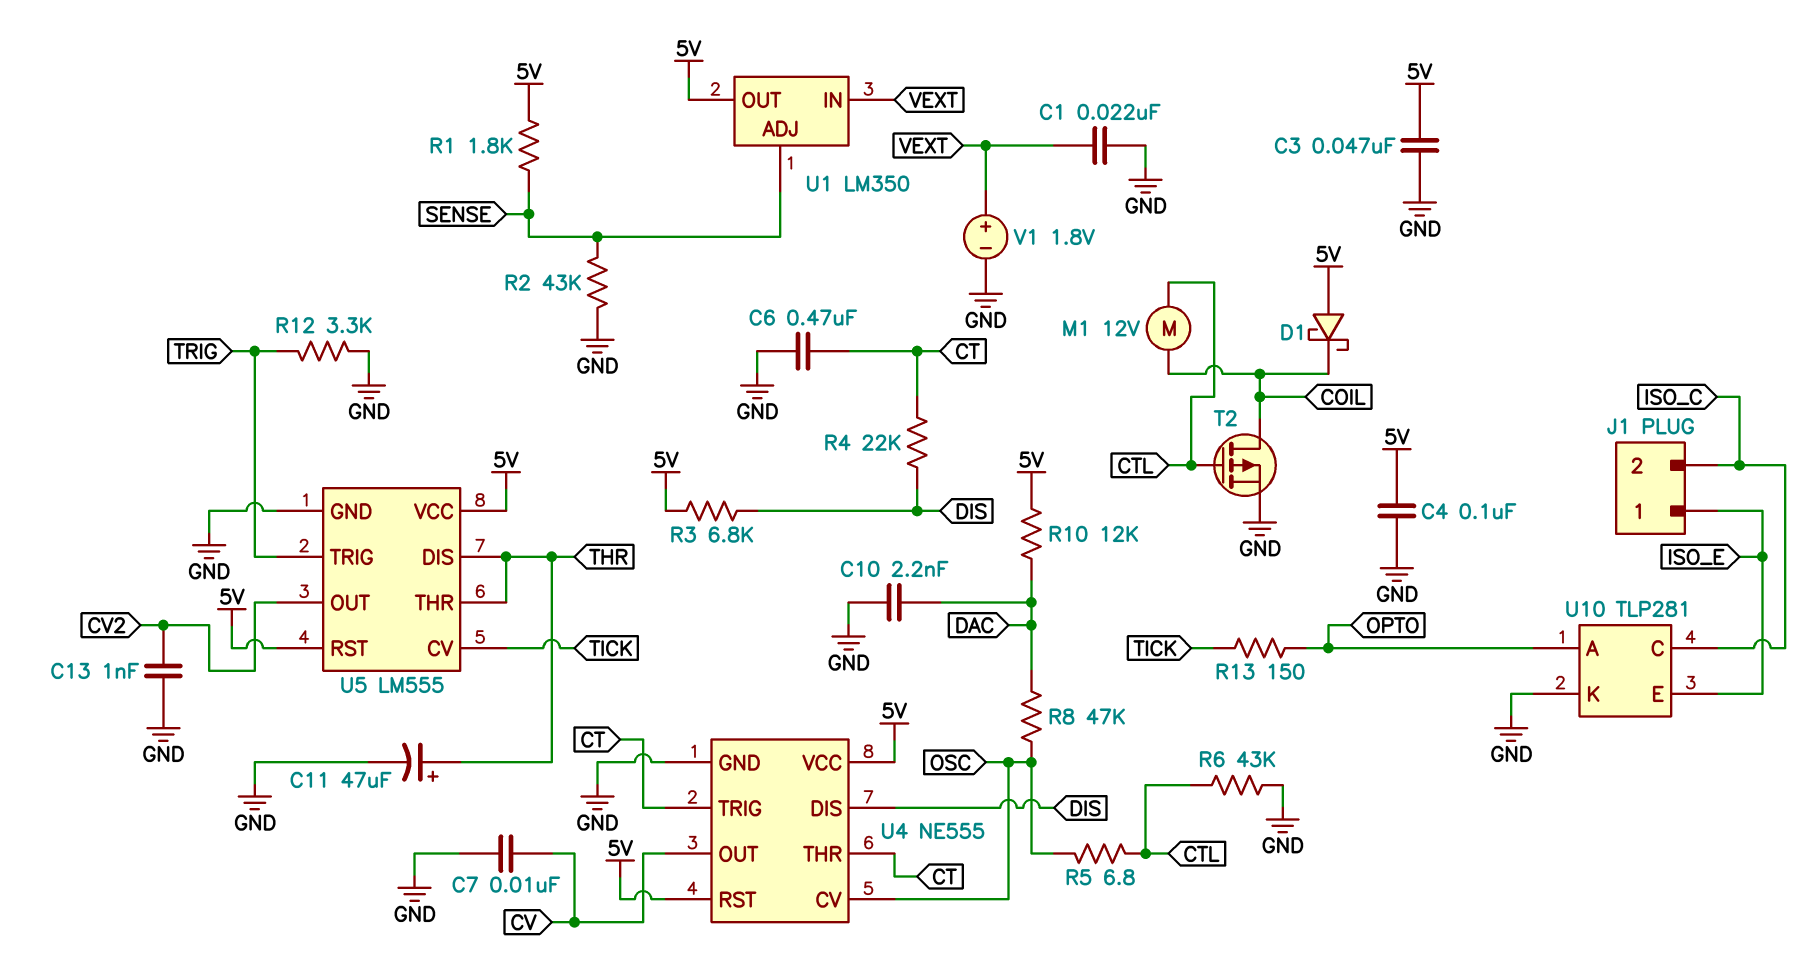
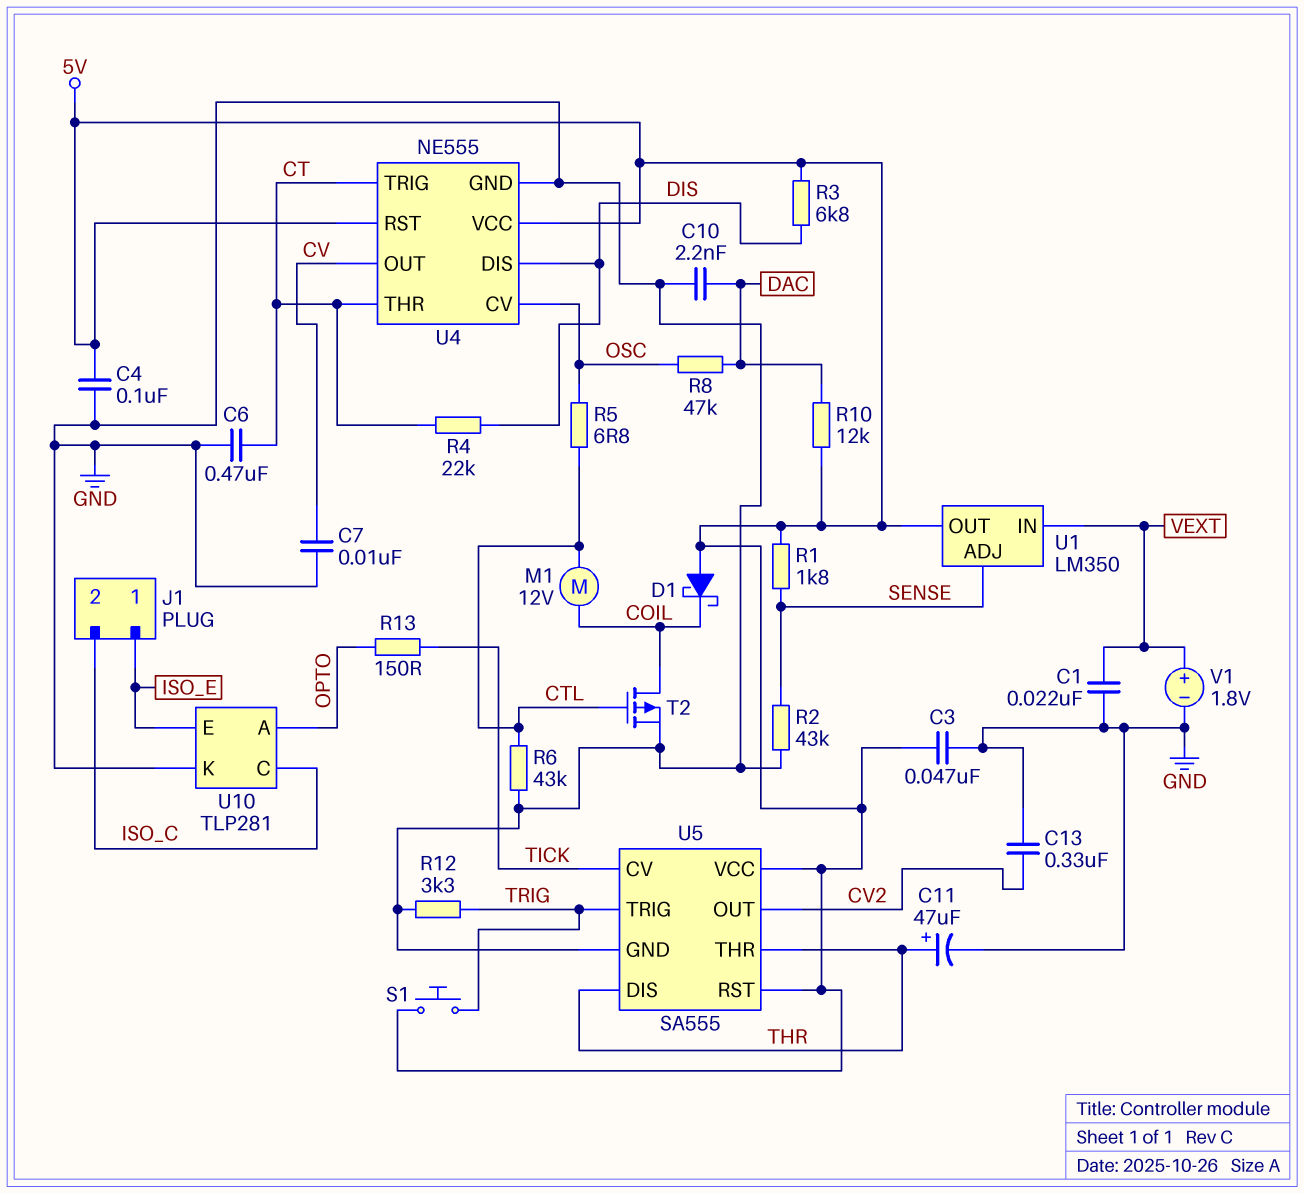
C13: 1nF (CV2, GND) -> 330nF (CV2, GND)
S1: none -> button (5V, TRIG)
U5: LM555 -> SA555

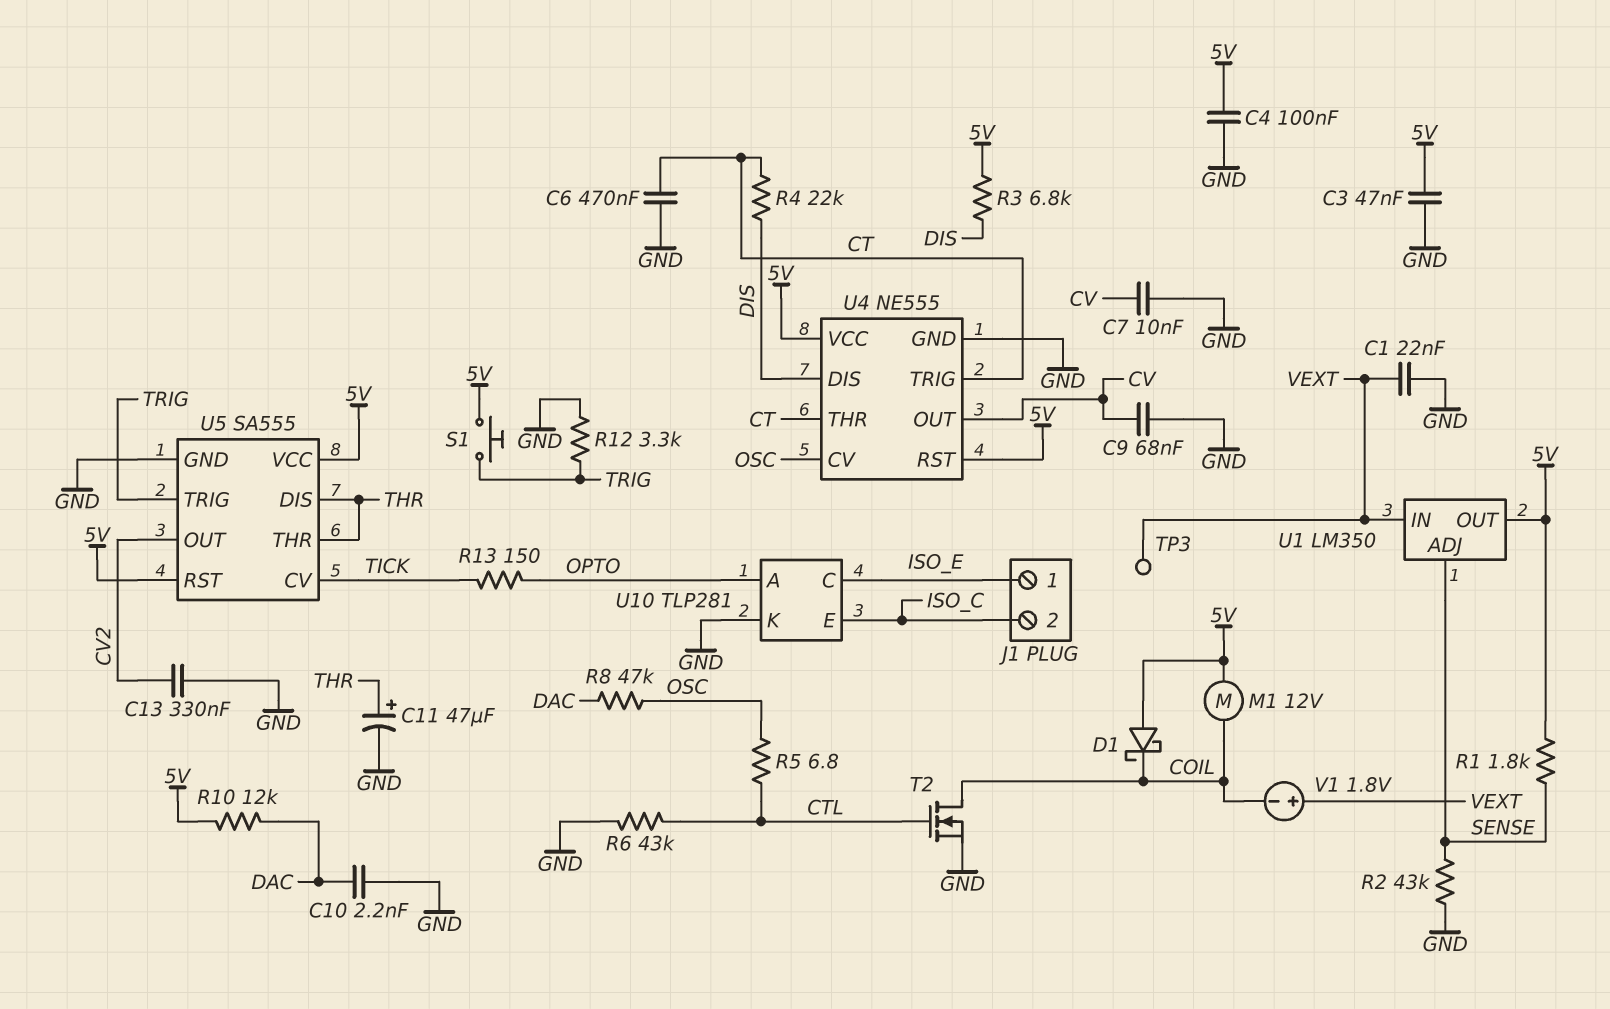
C9: none -> 68nF (CV, GND)
M1: motor 12V (COIL, CTL) -> motor 12V (5V, COIL)
T2: PMOS (G CTL, D COIL, S GND) -> NMOS (G CTL, D COIL, S GND)
TP3: none -> test point (VEXT)
U10 pin C: ISO_C -> ISO_E
U10 pin E: ISO_E -> ISO_C
V1: 1.8V (plus VEXT, minus GND) -> 1.8V (plus VEXT, minus COIL)

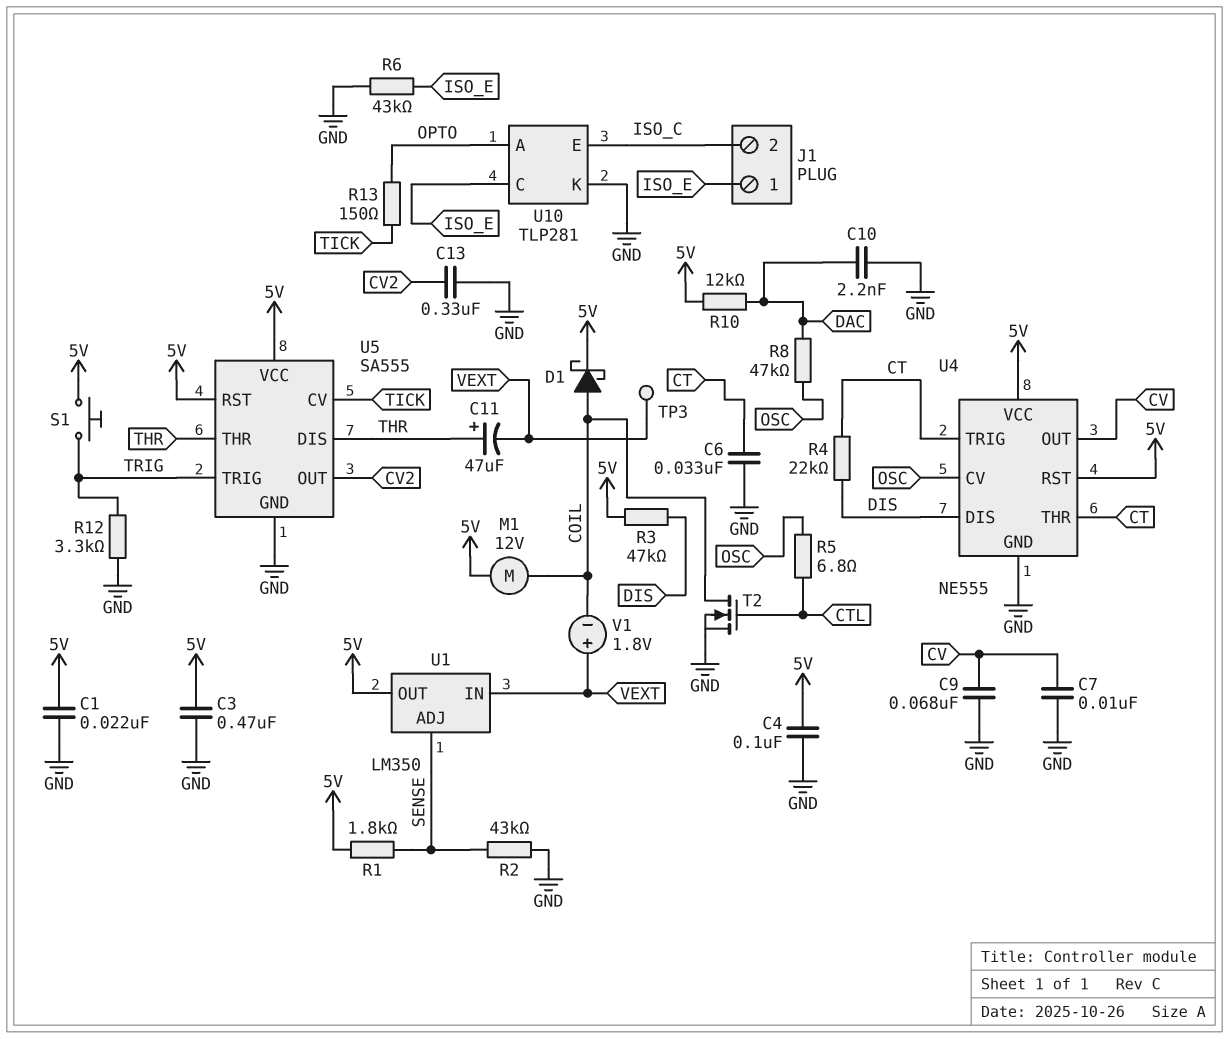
C1: 22nF (GND, VEXT) -> 22nF (5V, GND)
C3: 47nF (5V, GND) -> 470nF (5V, GND)
C6: 470nF (CT, GND) -> 33nF (CT, GND)
C11: 47uF (plus THR, minus GND) -> 47uF (plus THR, minus VEXT)
D1: schottky (A 5V, K COIL) -> schottky (A COIL, K 5V)
R3: 6.8k (5V, DIS) -> 47k (5V, DIS)
R6: 43k (CTL, GND) -> 43k (GND, ISO_E)

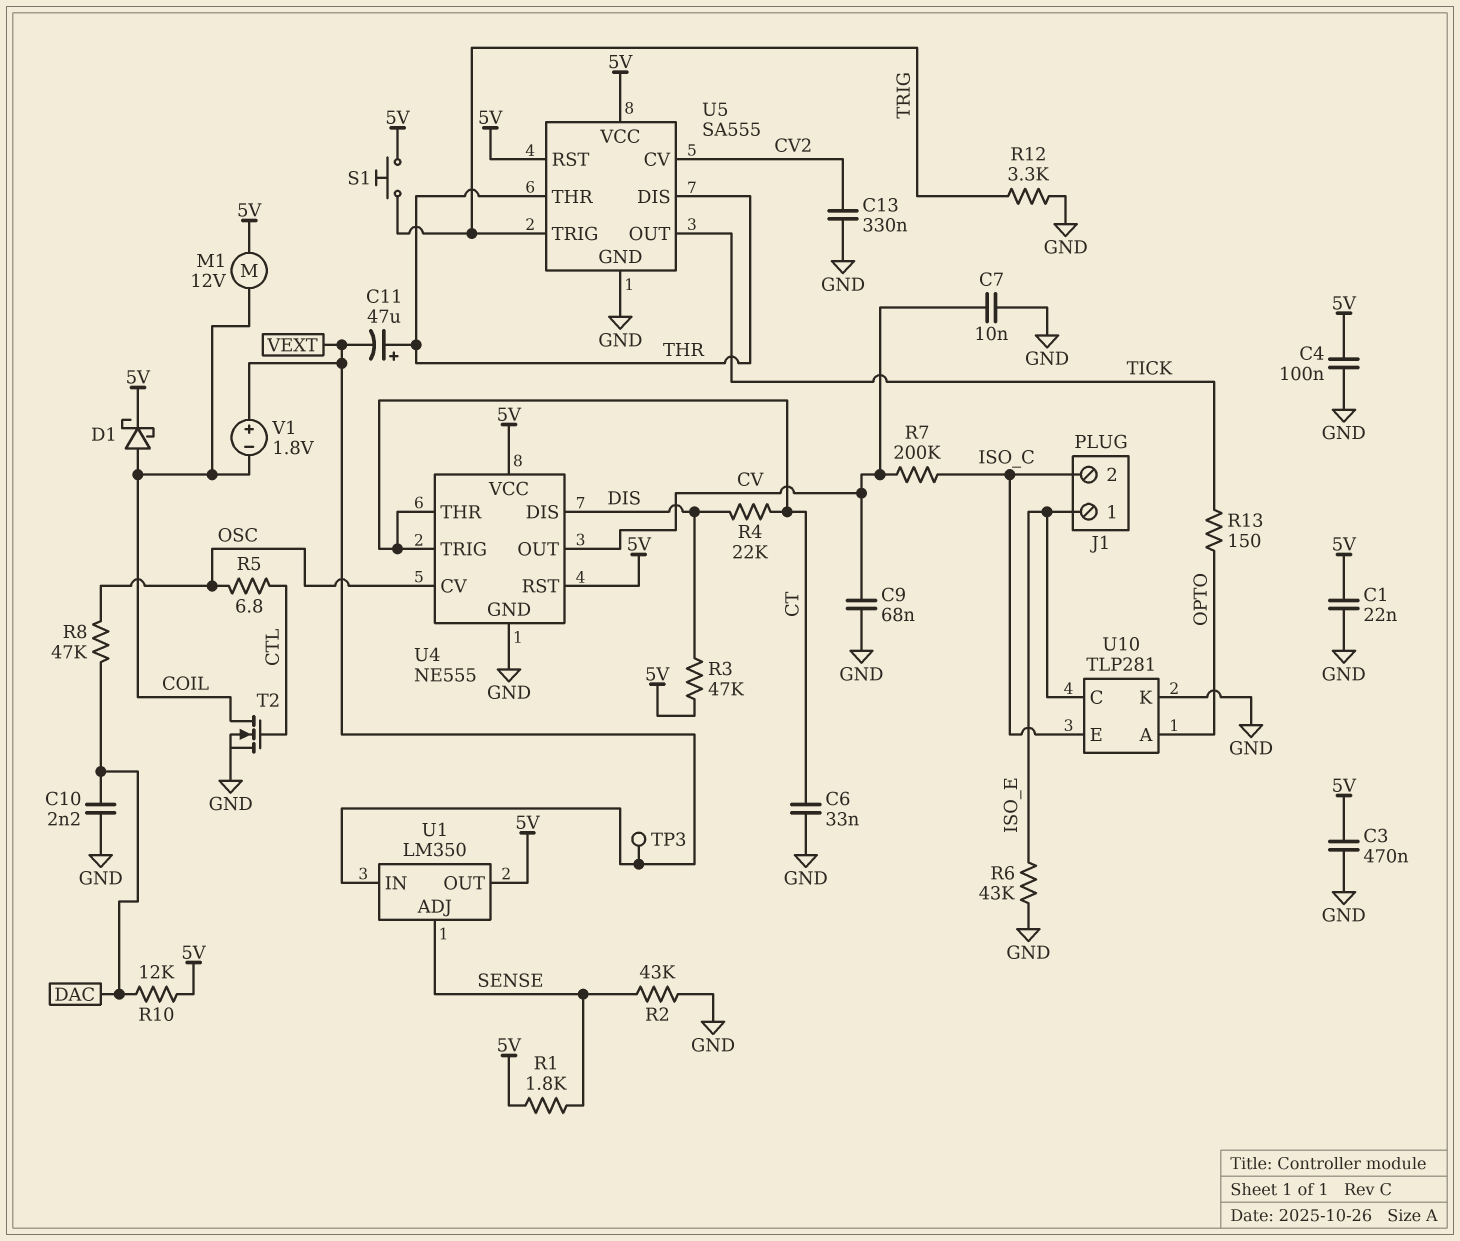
R7: none -> 200k (CV, ISO_C)
U5 pin CV: TICK -> CV2
U5 pin OUT: CV2 -> TICK

